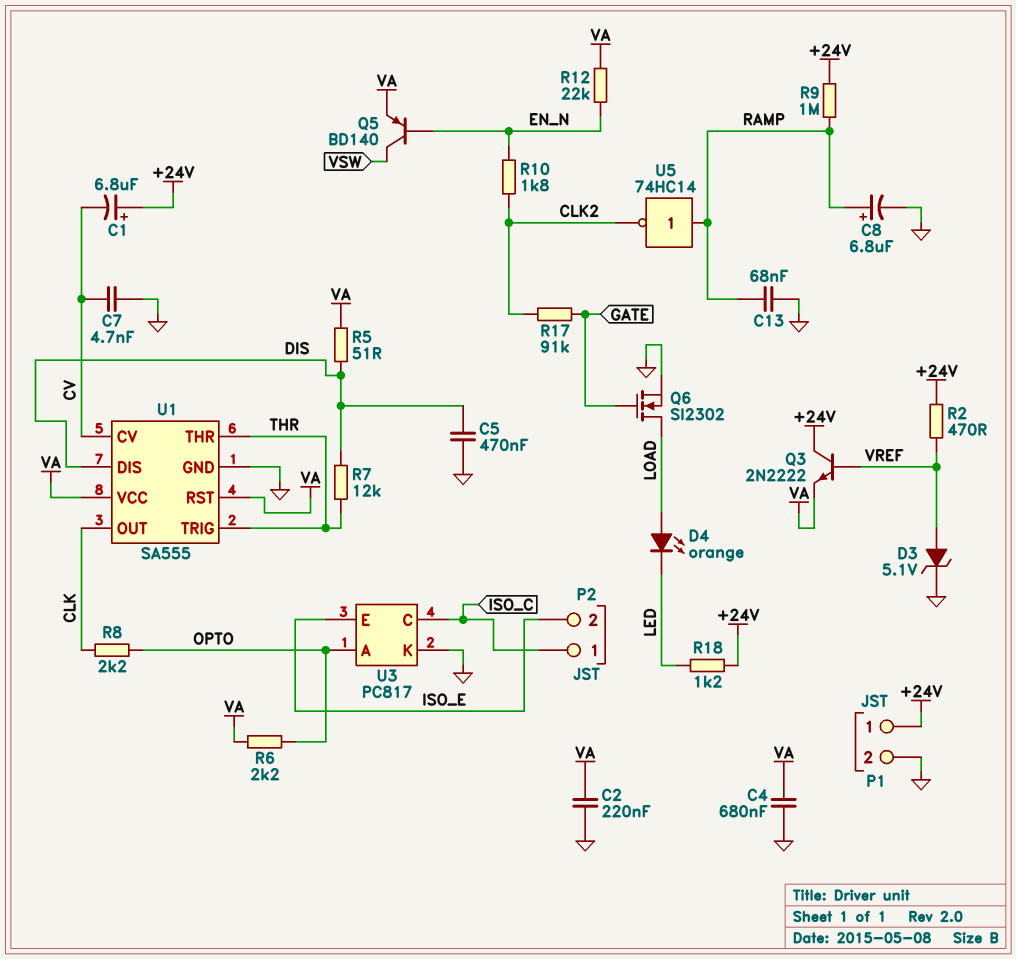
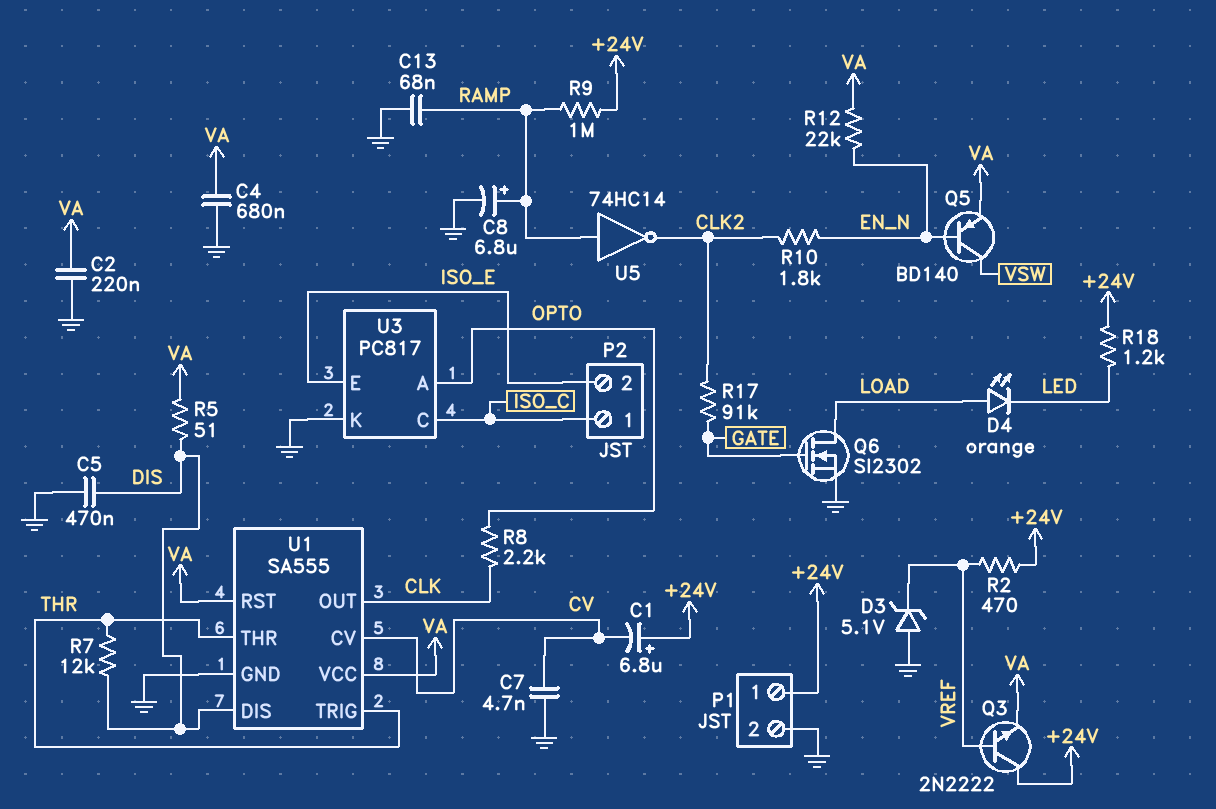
D3: zener 5.1V (A VREF, K GND) -> zener 5.1V (A GND, K VREF)
R6: 2.2k (OPTO, VA) -> none

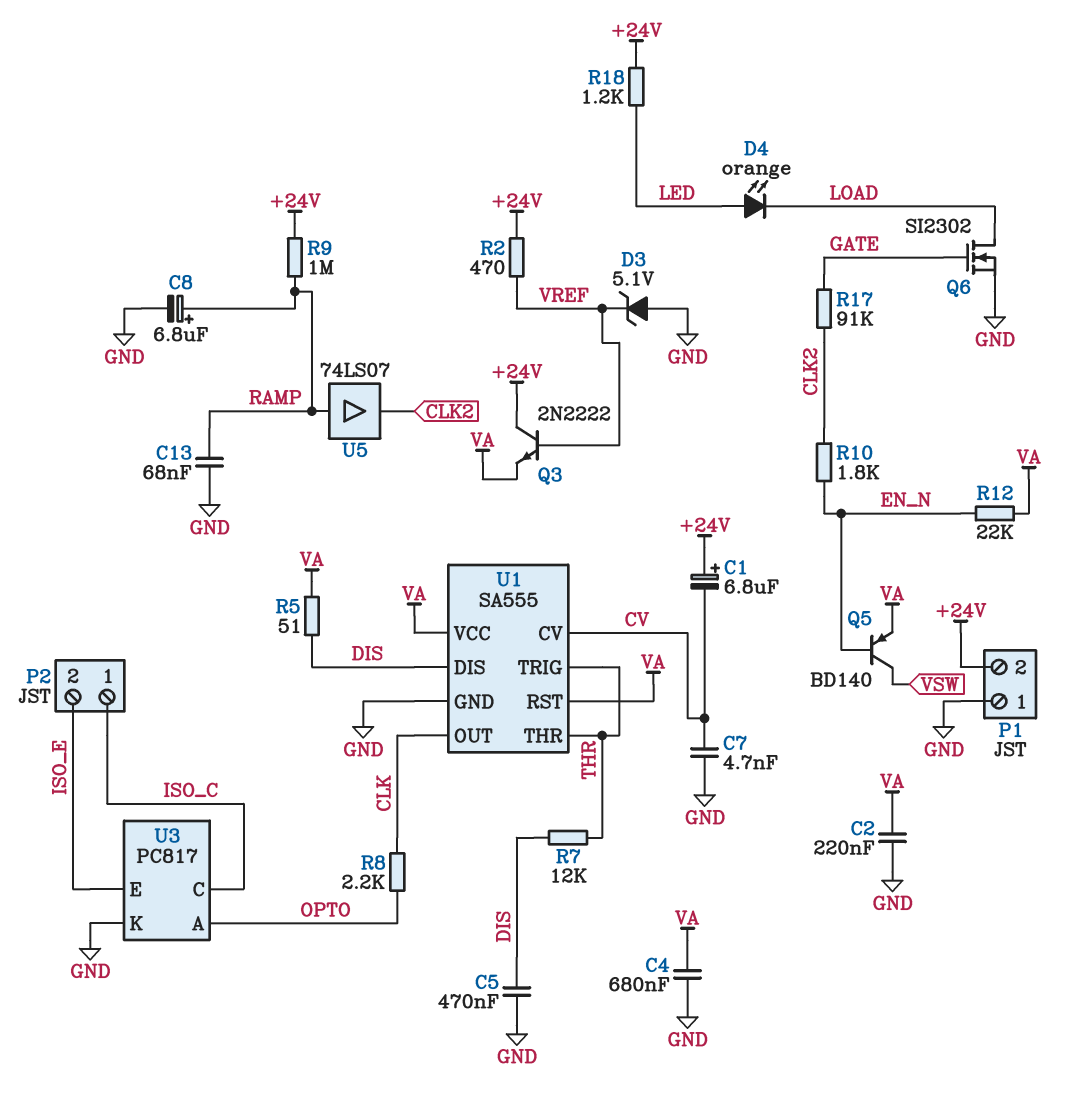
D4: LED orange (A LOAD, K LED) -> LED orange (A LED, K LOAD)
P1 pin 1: +24V -> GND
P1 pin 2: GND -> +24V
U5: NOT 74HC14 (in RAMP, out CLK2) -> buffer 74LS07 (in RAMP, out CLK2)

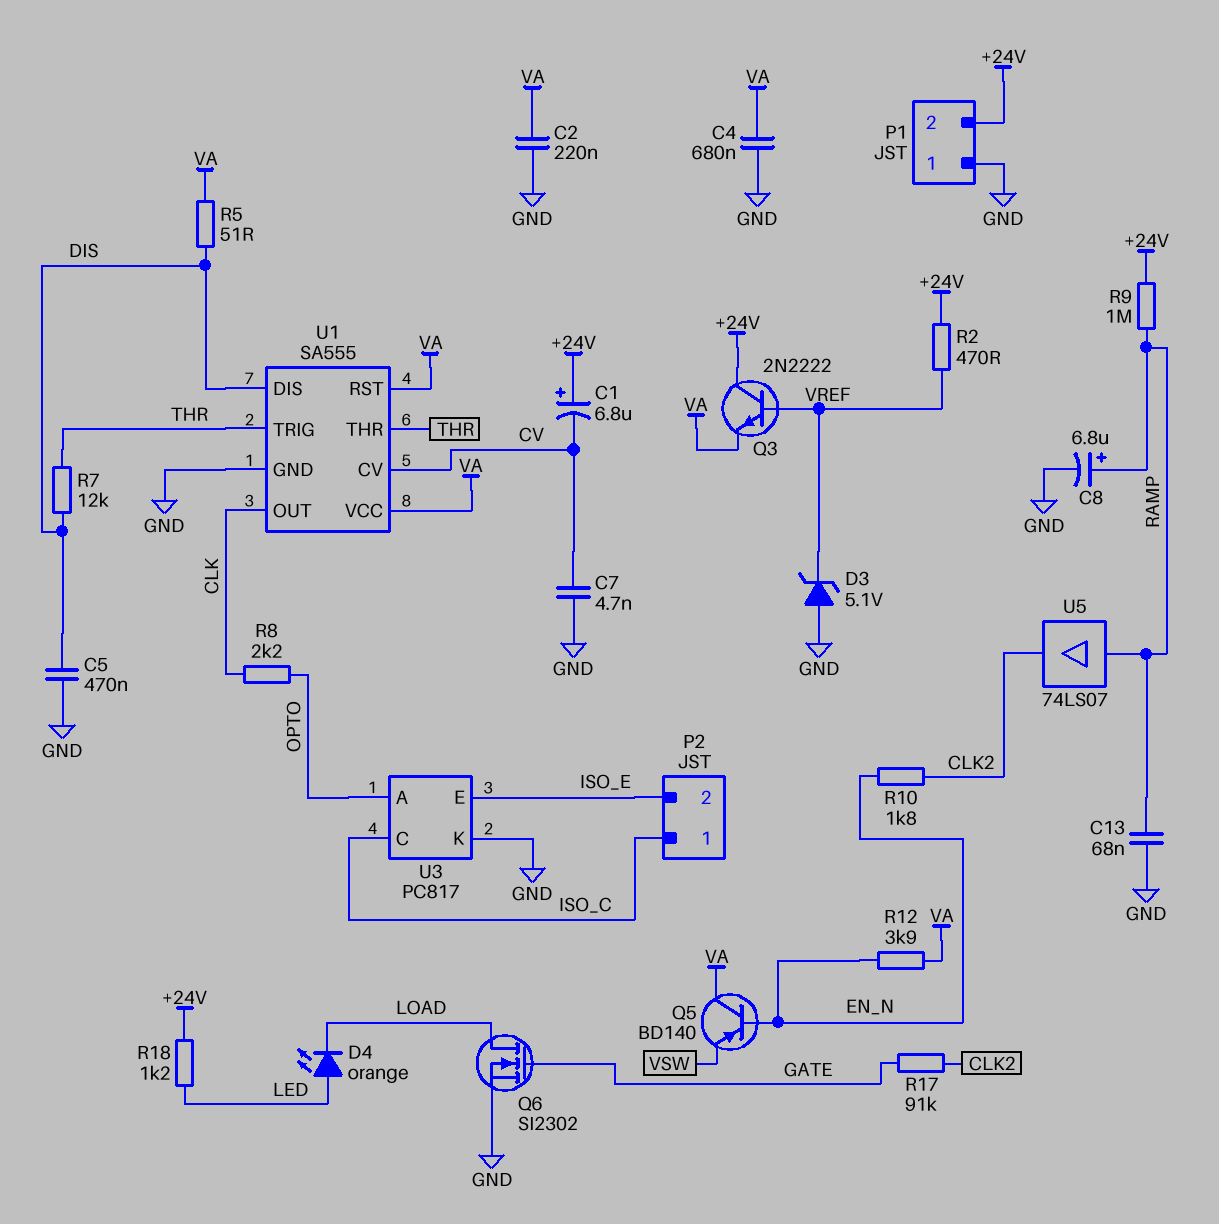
Q5: PNP BD140 (B EN_N, C VSW, E VA) -> PNP BD140 (B EN_N, C VA, E VSW)
R12: 22k (EN_N, VA) -> 3.9k (EN_N, VA)

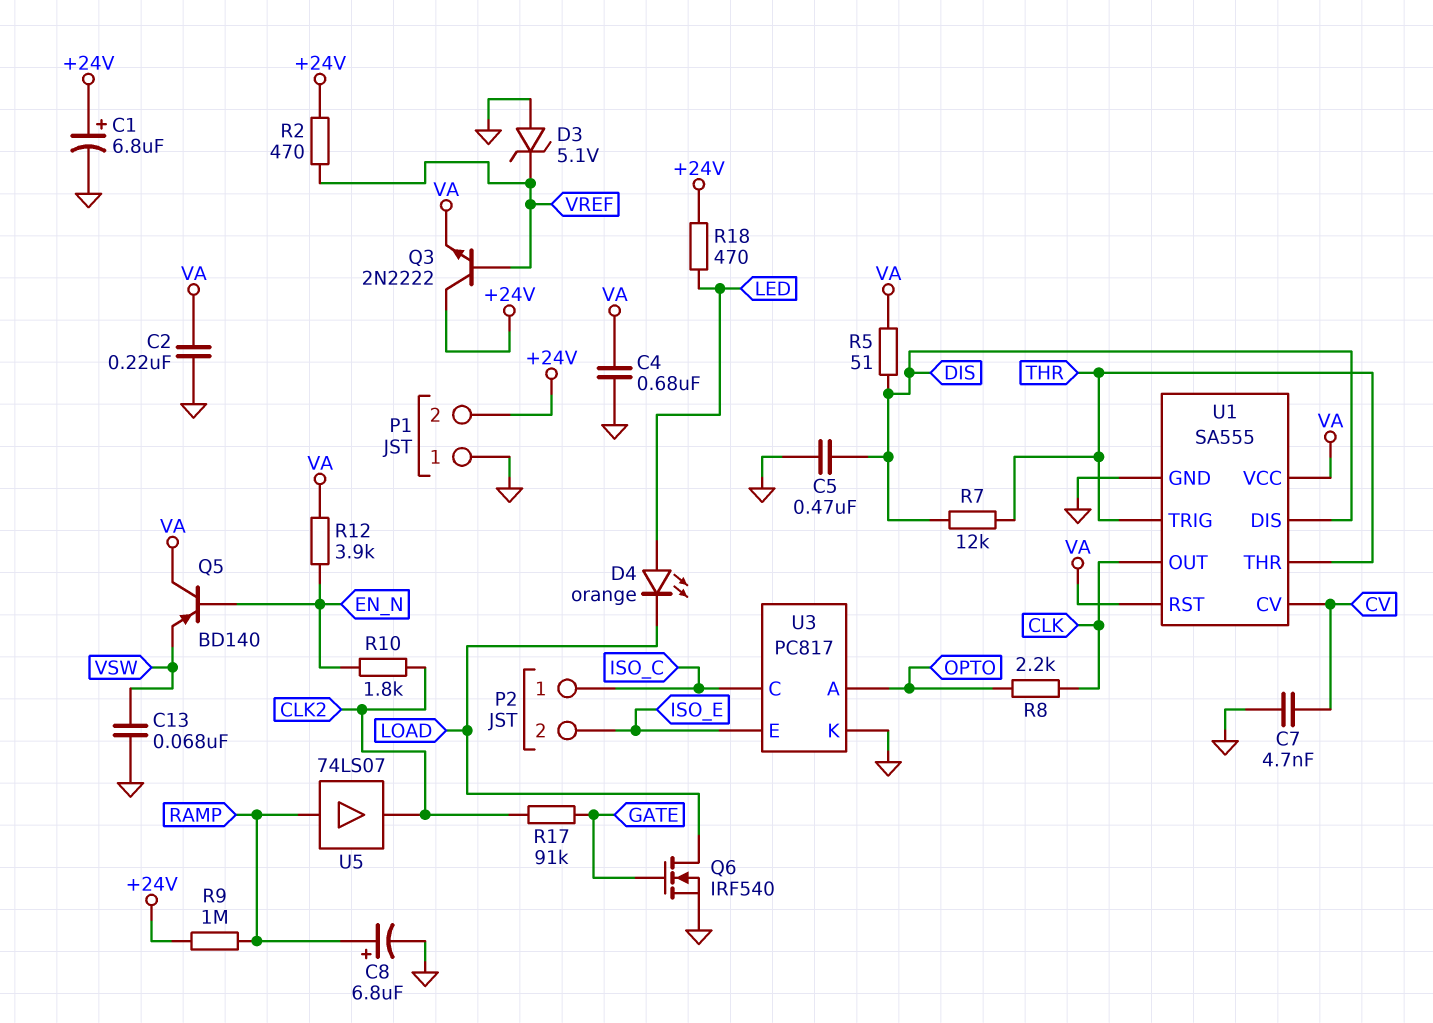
C1: 6.8uF (plus +24V, minus CV) -> 6.8uF (plus +24V, minus GND)
C13: 68nF (GND, RAMP) -> 68nF (GND, VSW)
Q6: NMOS SI2302 (G GATE, D LOAD, S GND) -> NMOS IRF540 (G GATE, D LOAD, S GND)
R18: 1.2k (+24V, LED) -> 470 (+24V, LED)

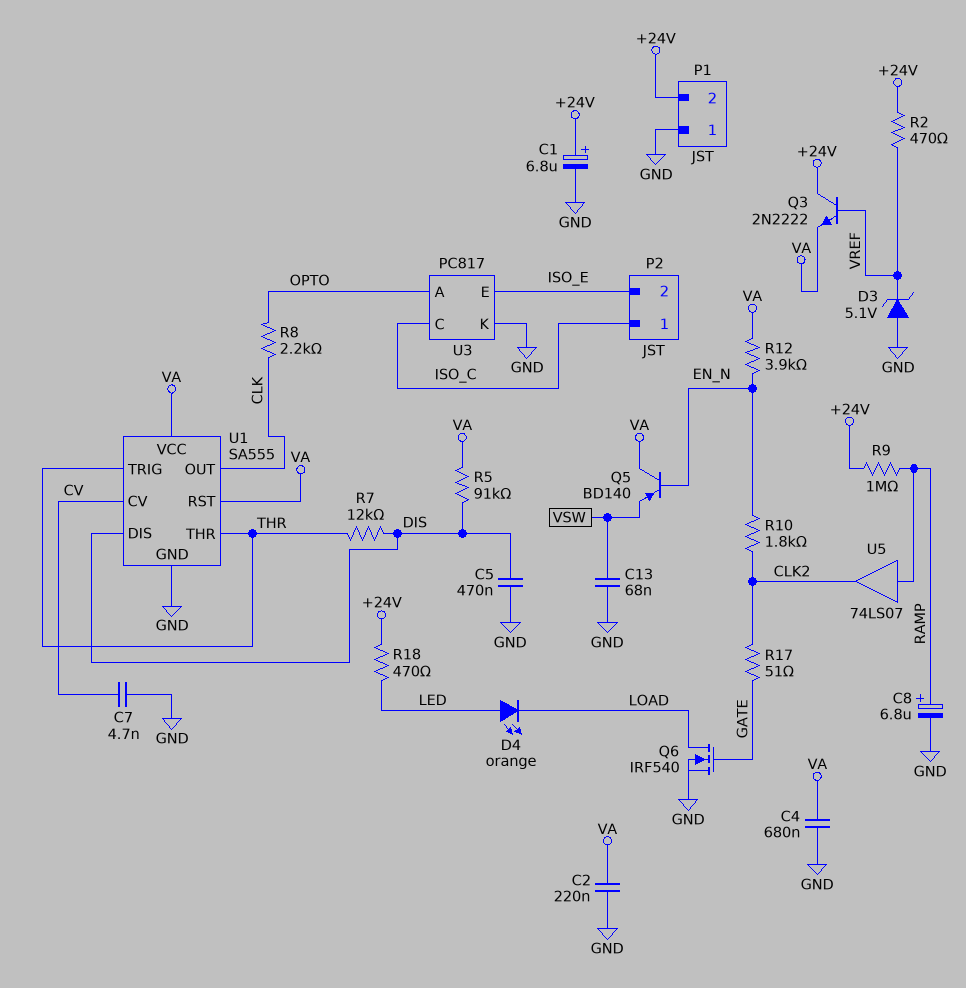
R5: 51 (DIS, VA) -> 91k (DIS, VA)
R17: 91k (CLK2, GATE) -> 51 (CLK2, GATE)

